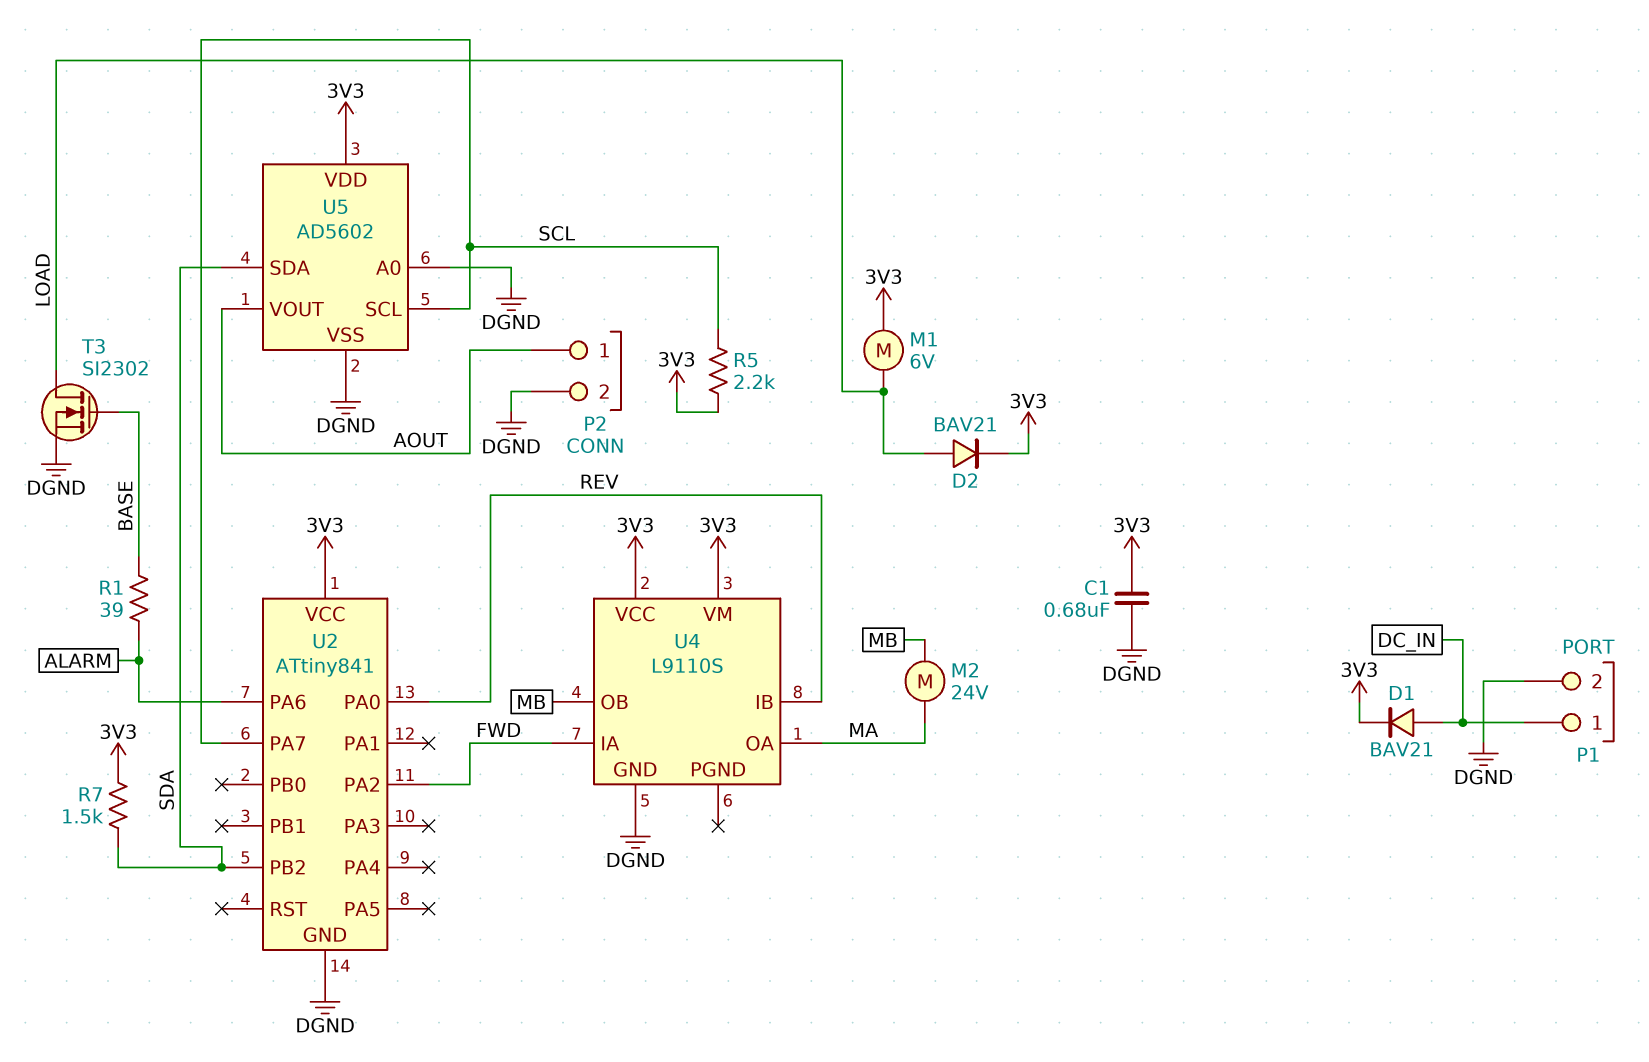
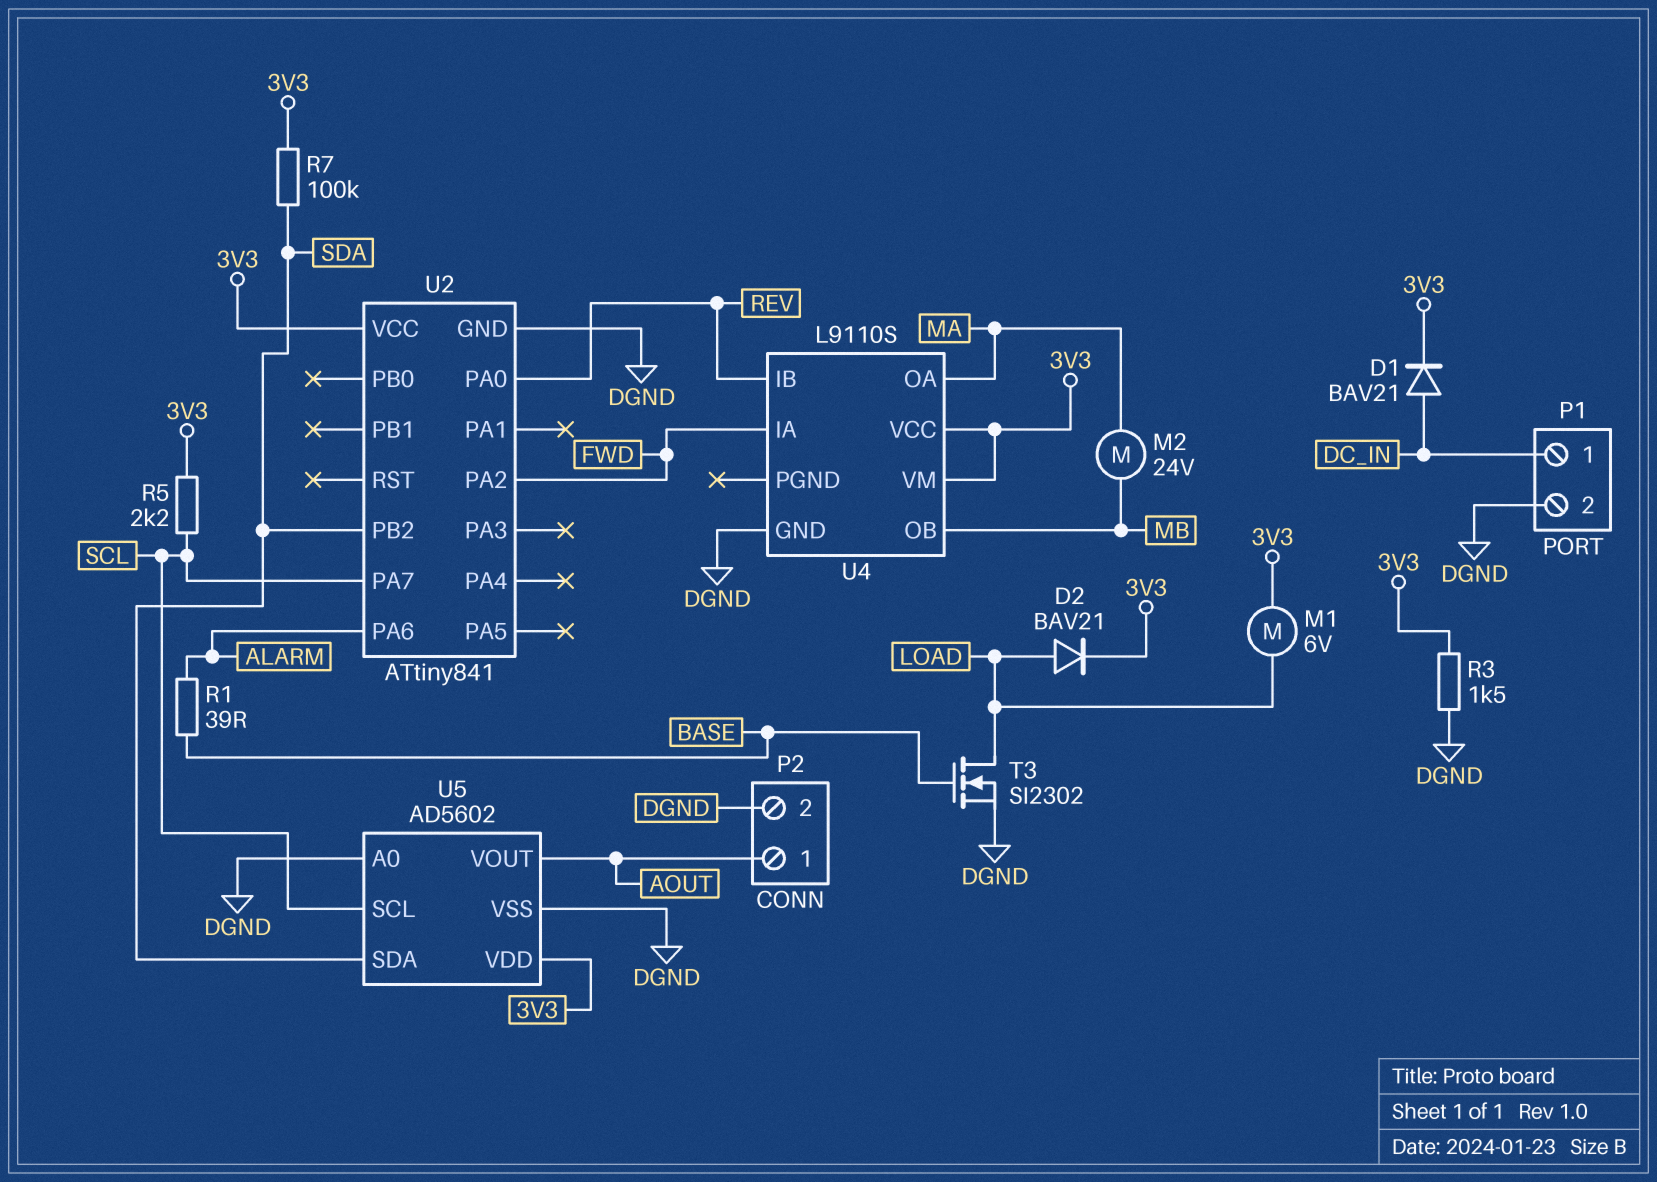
C1: 680nF (3V3, DGND) -> none
R3: none -> 1.5k (3V3, DGND)
R7: 1.5k (3V3, SDA) -> 100k (3V3, SDA)

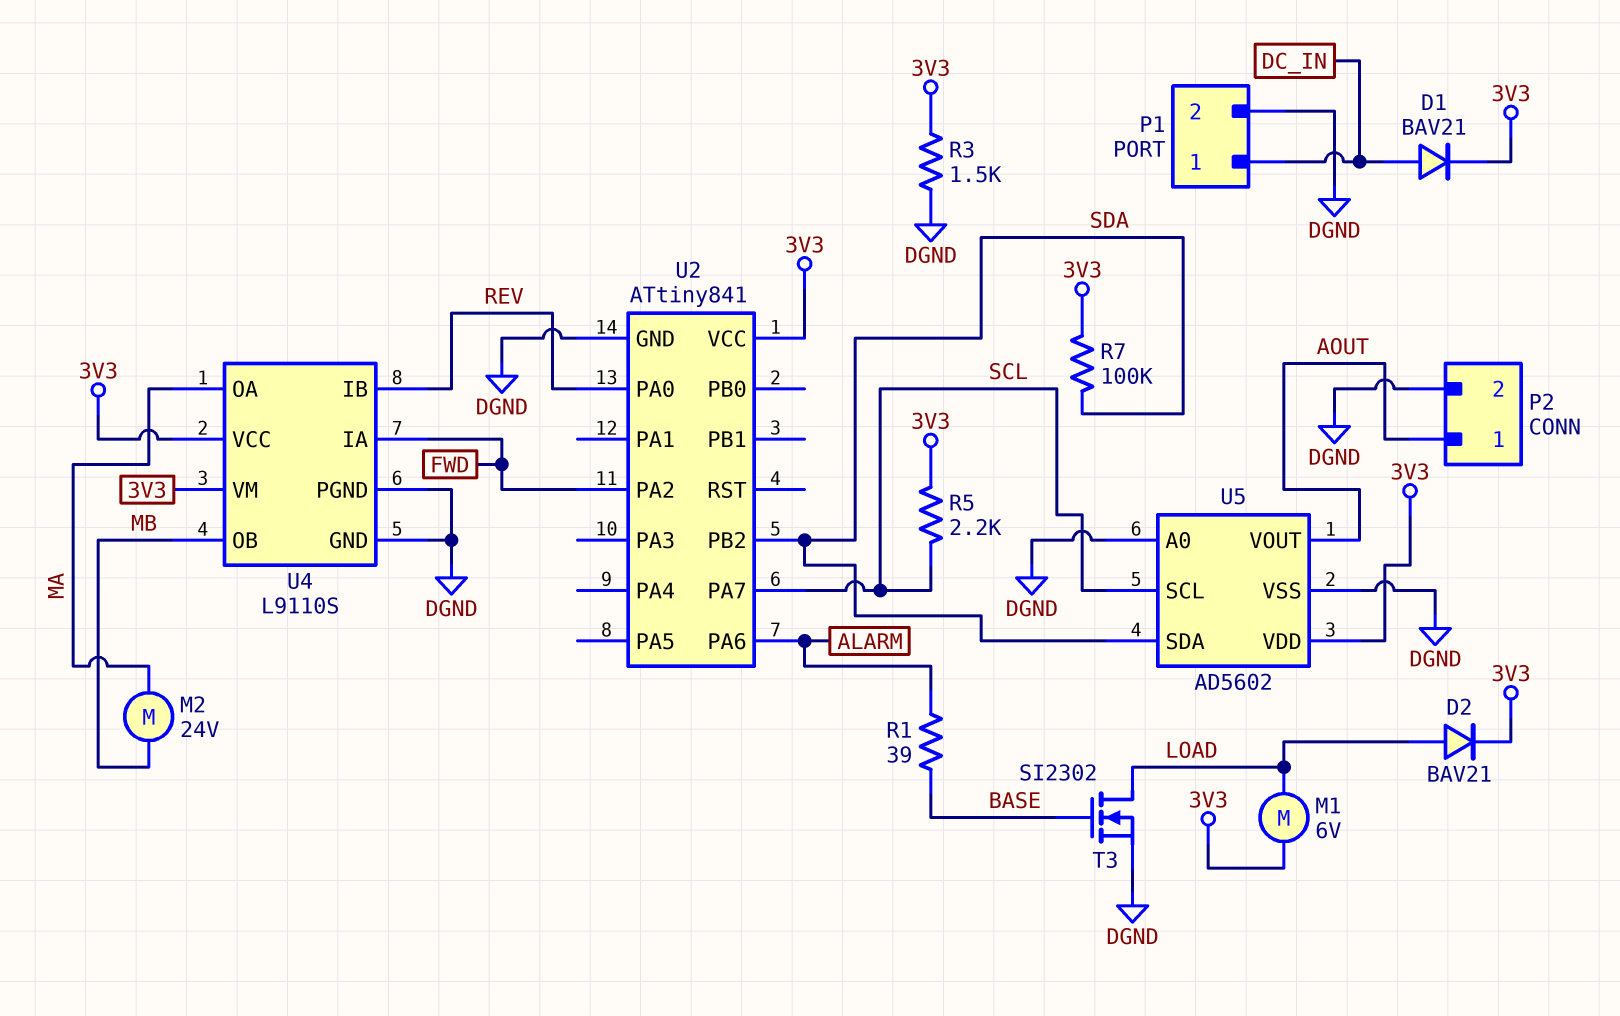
U4 pin PGND: none -> DGND

